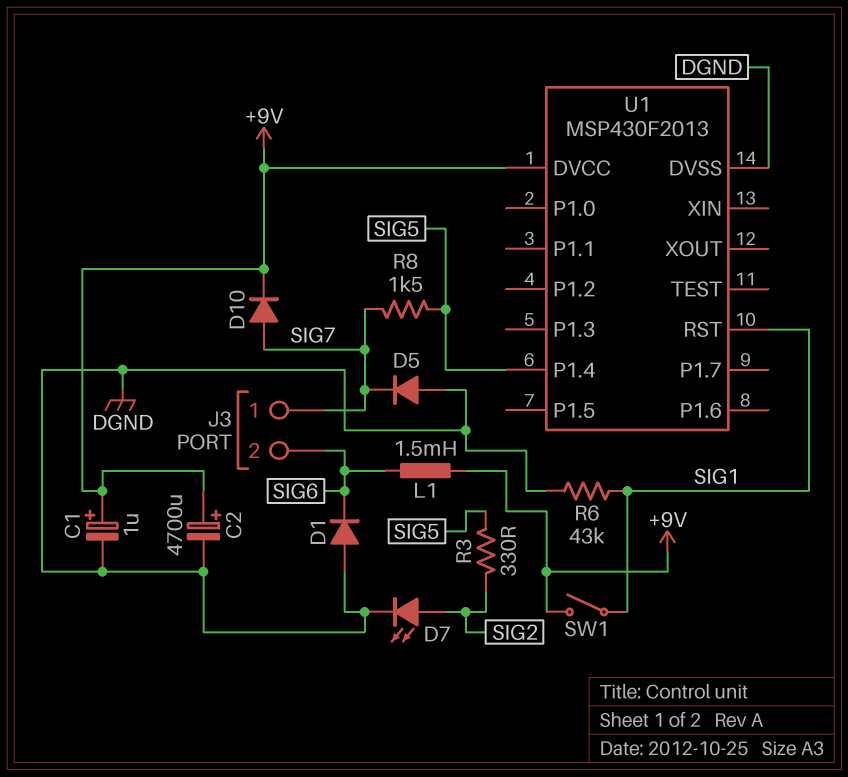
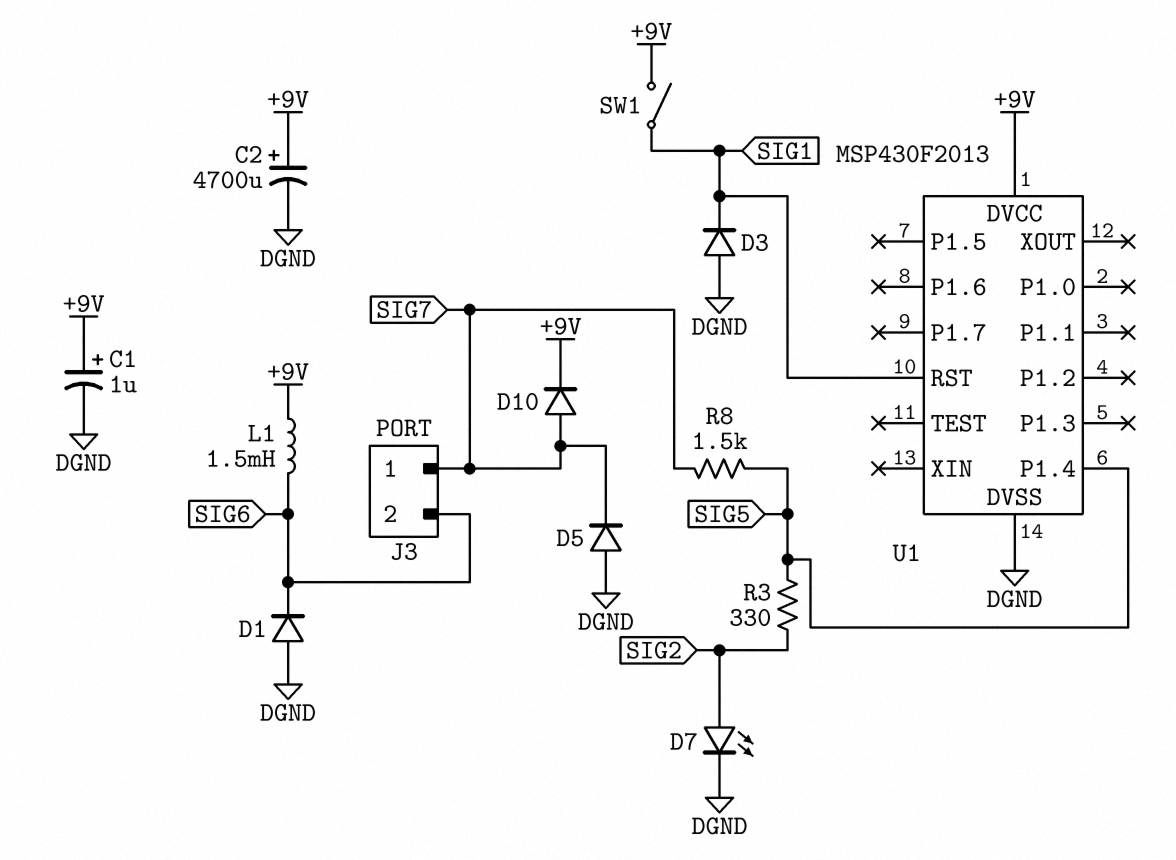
D3: none -> diode (A DGND, K SIG1)
R6: 43k (DGND, SIG1) -> none

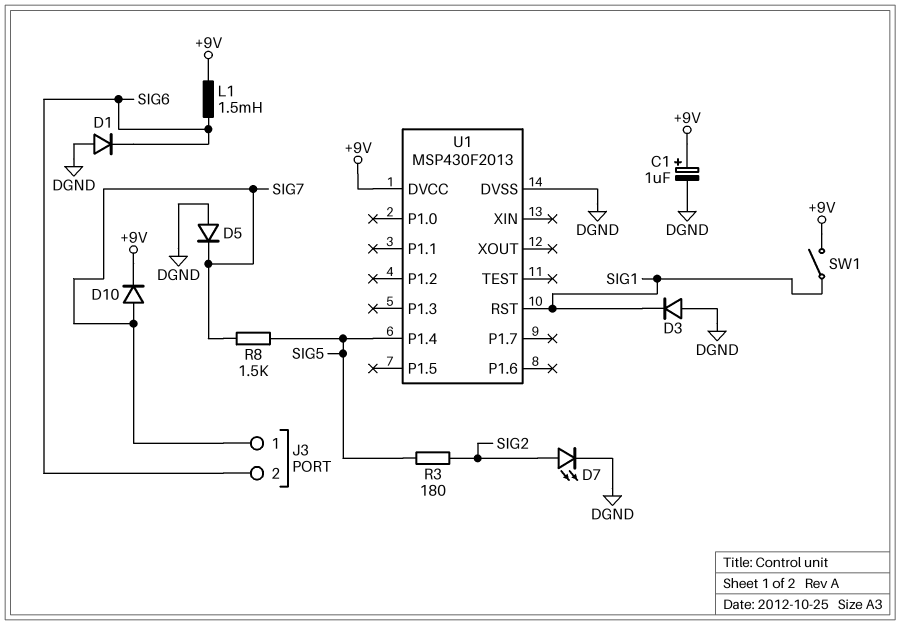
C2: 4700uF (plus +9V, minus DGND) -> none
R3: 330 (SIG2, SIG5) -> 180 (SIG2, SIG5)

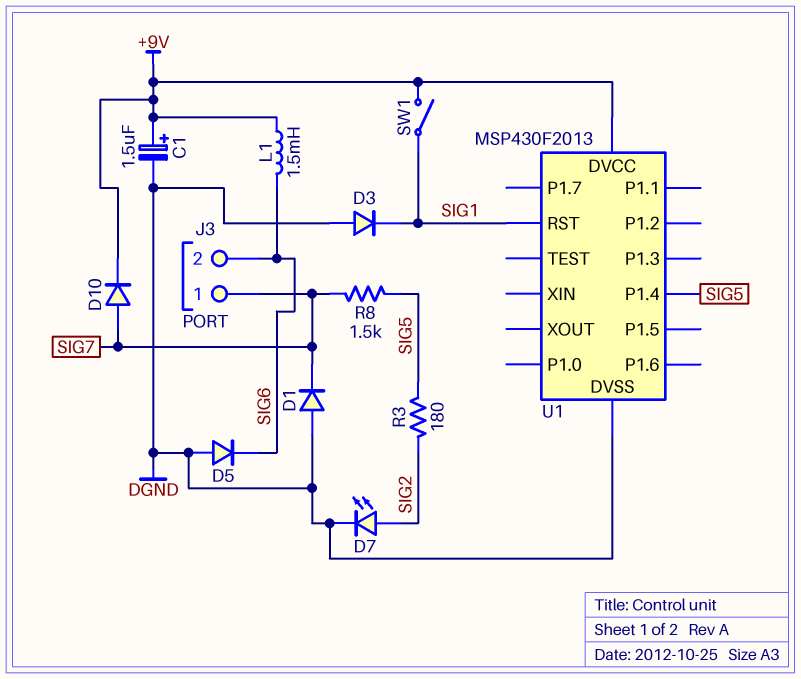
C1: 1uF (plus +9V, minus DGND) -> 1.5uF (plus +9V, minus DGND)
D1: diode (A DGND, K SIG6) -> diode (A DGND, K SIG7)
D5: diode (A DGND, K SIG7) -> diode (A DGND, K SIG6)

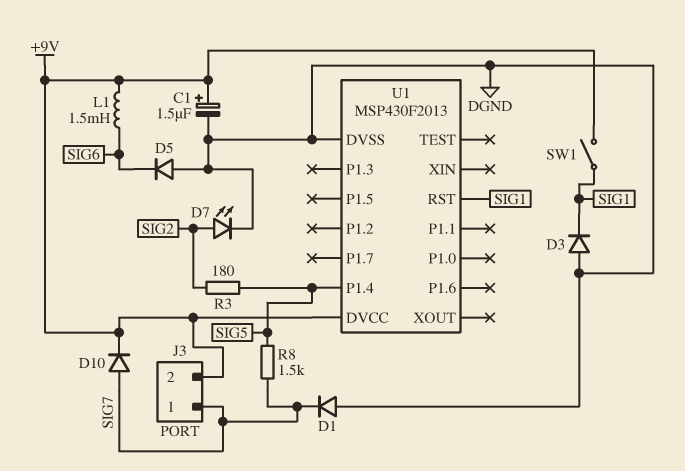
J3 pin 2: SIG6 -> +9V

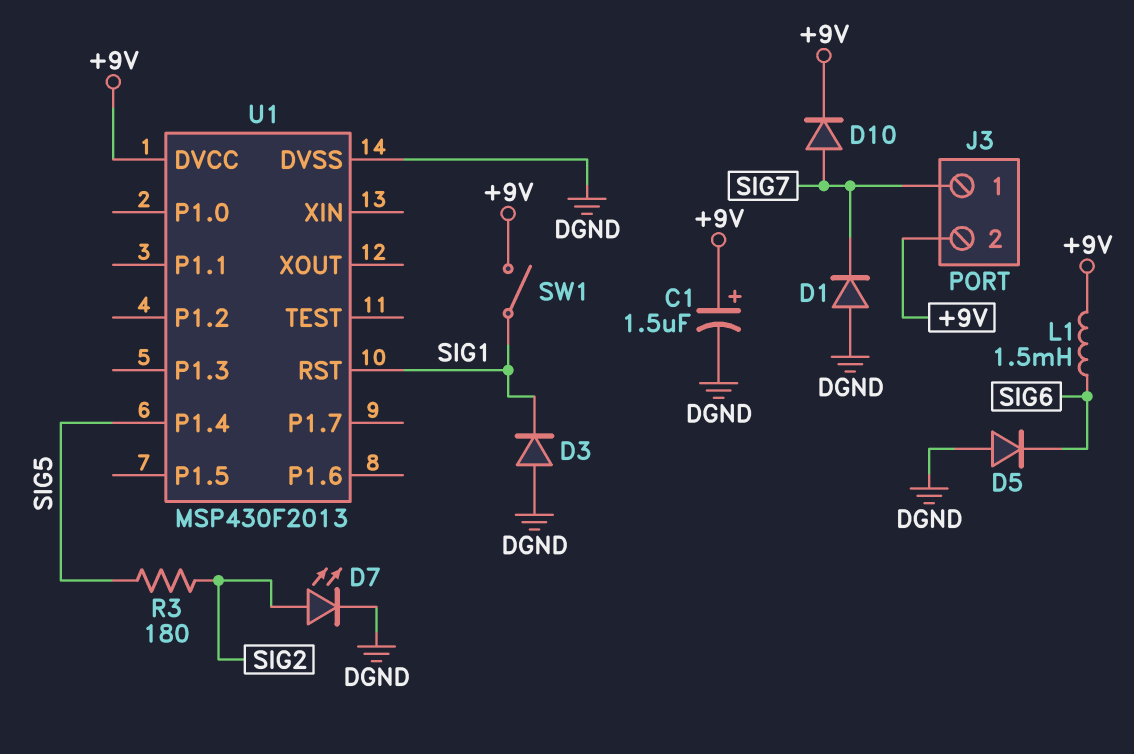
R8: 1.5k (SIG5, SIG7) -> none

